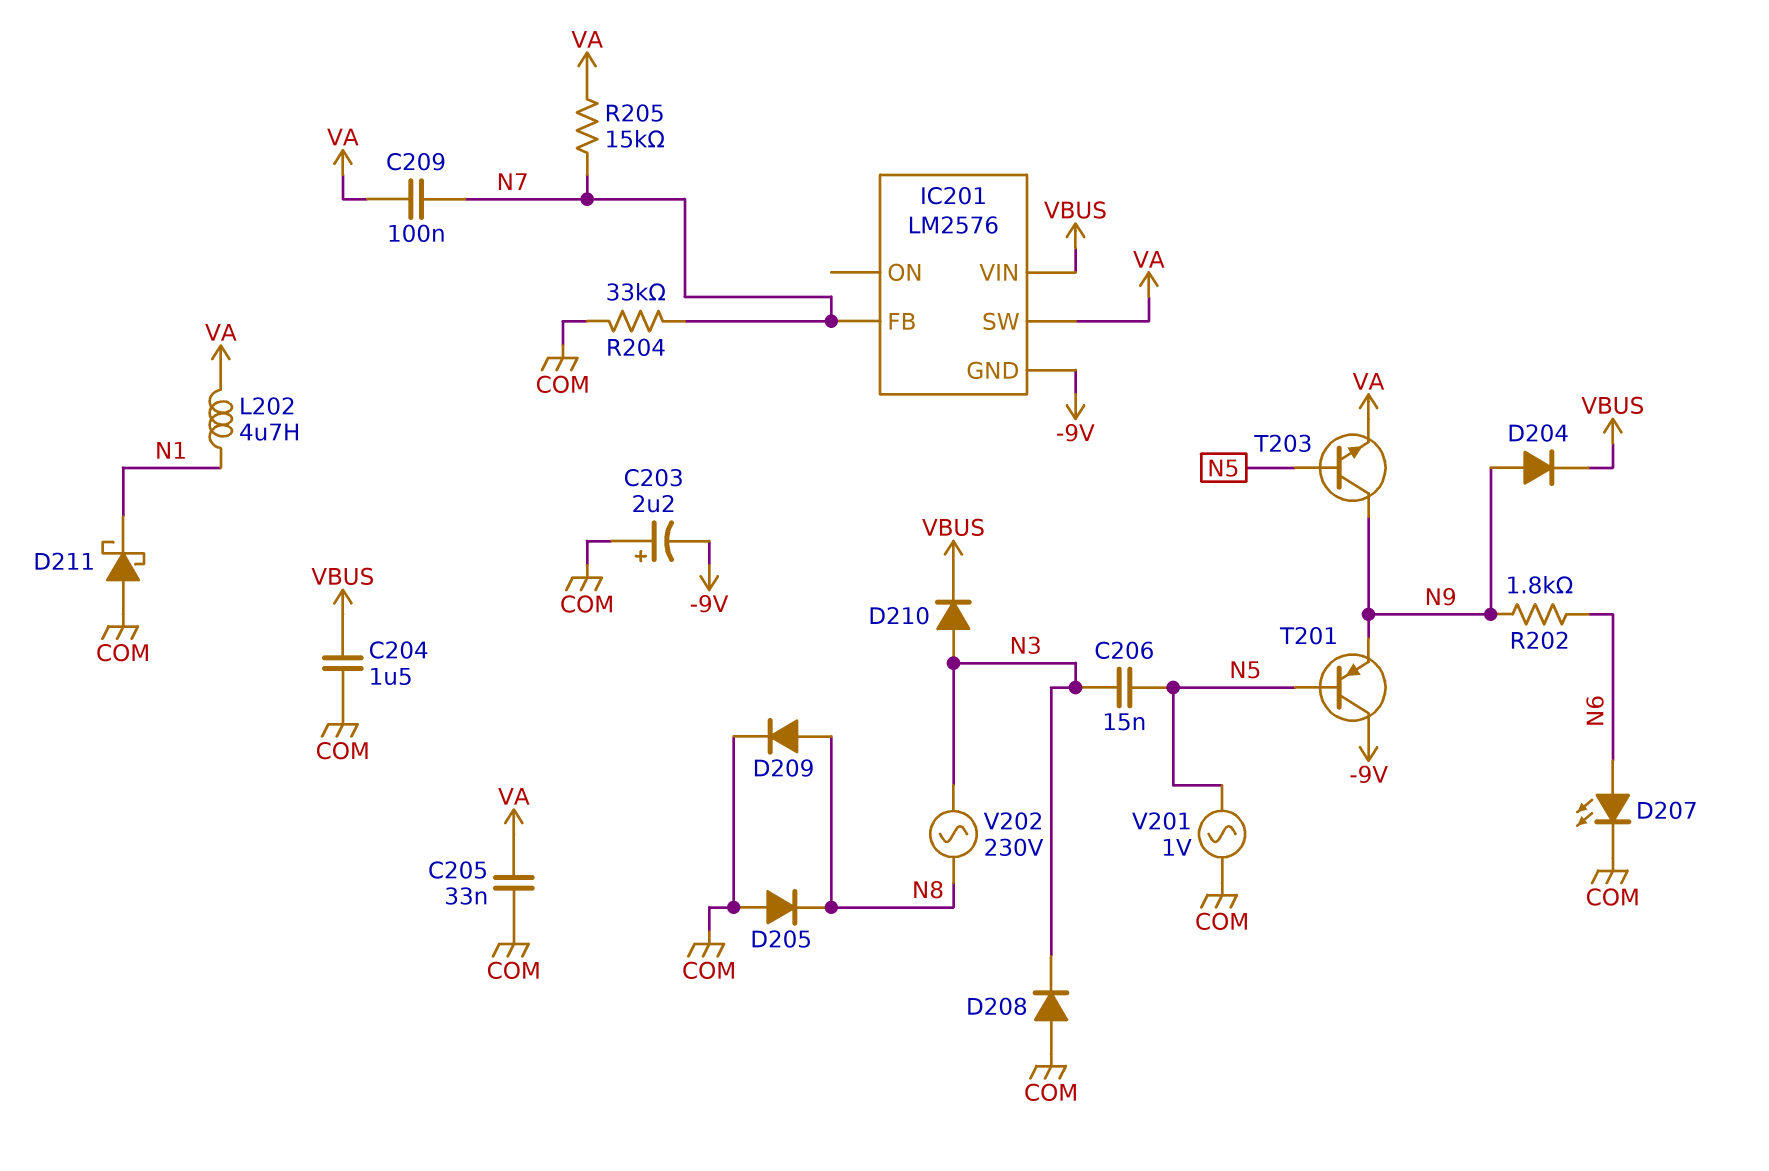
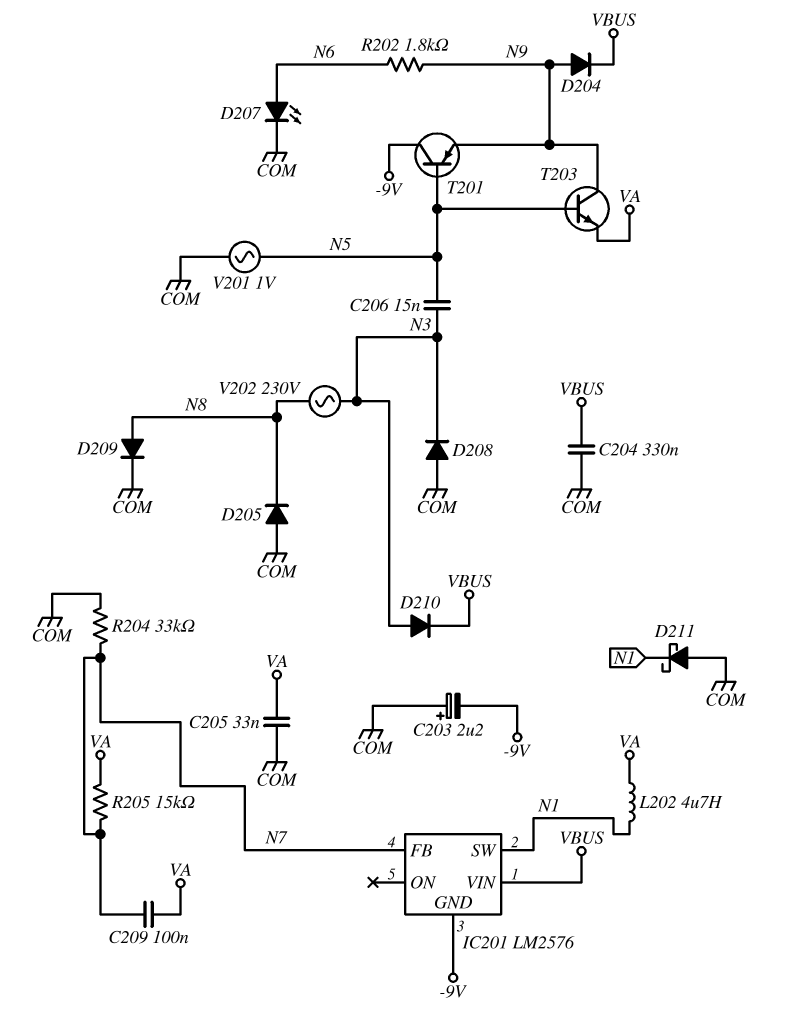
C204: 1.5uF (COM, VBUS) -> 330nF (COM, VBUS)
IC201 pin SW: VA -> N1

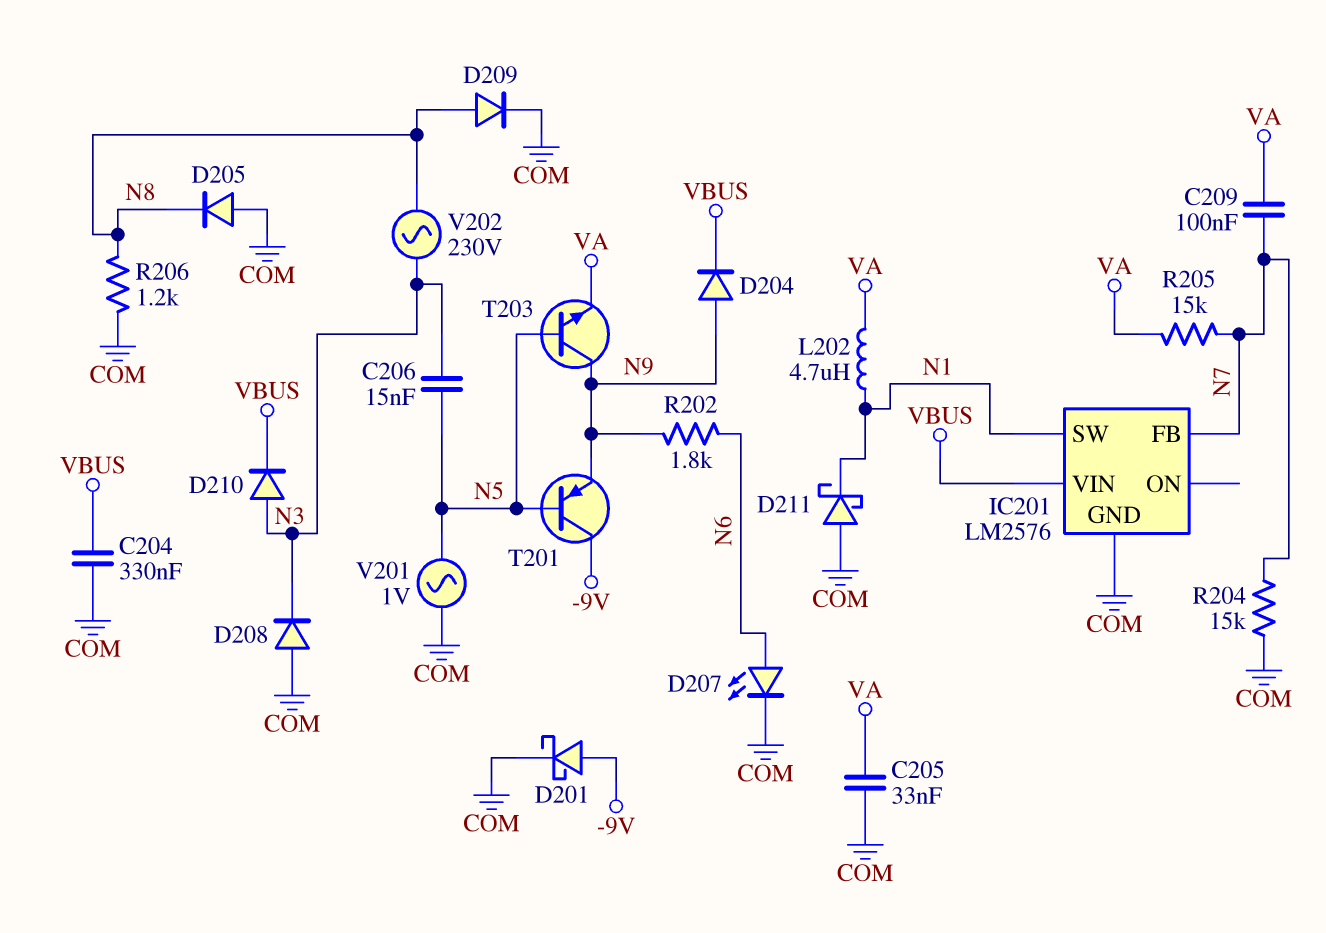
C203: 2.2uF (plus COM, minus -9V) -> none
D201: none -> schottky (A -9V, K COM)
IC201 pin GND: -9V -> COM
R204: 33k (COM, N7) -> 15k (COM, N7)
R206: none -> 1.2k (COM, N8)

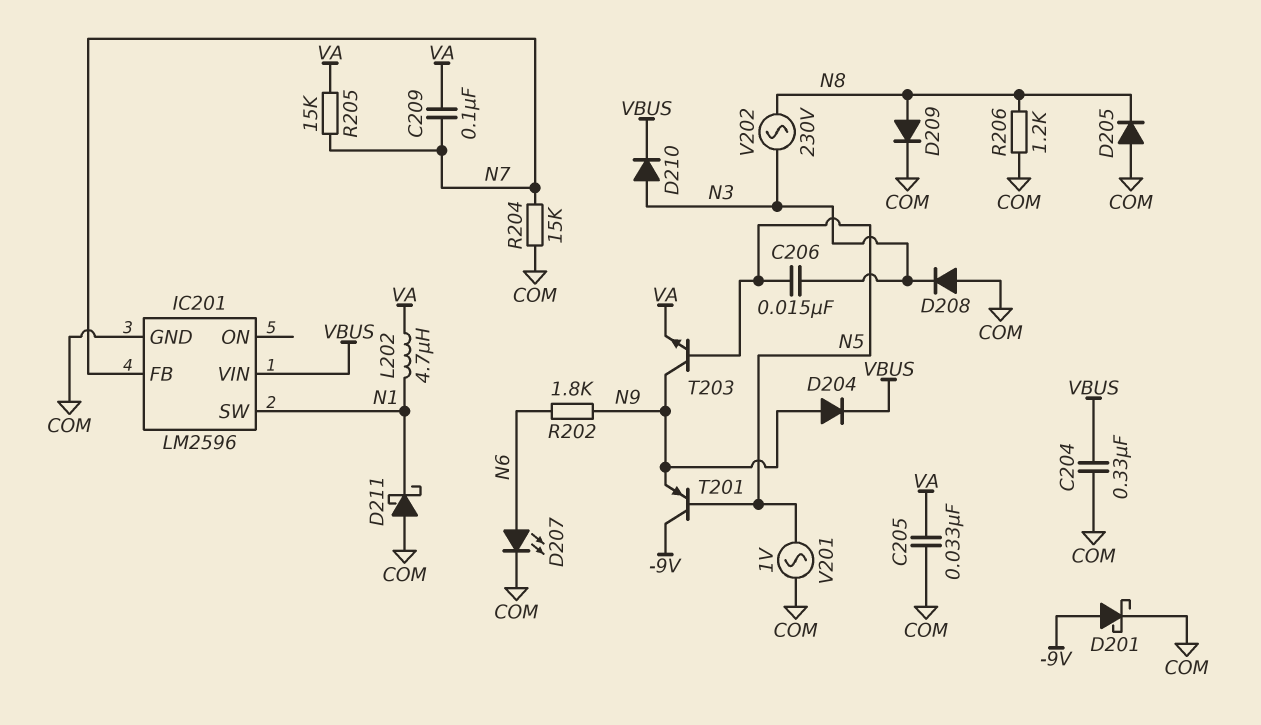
IC201: LM2576 -> LM2596

